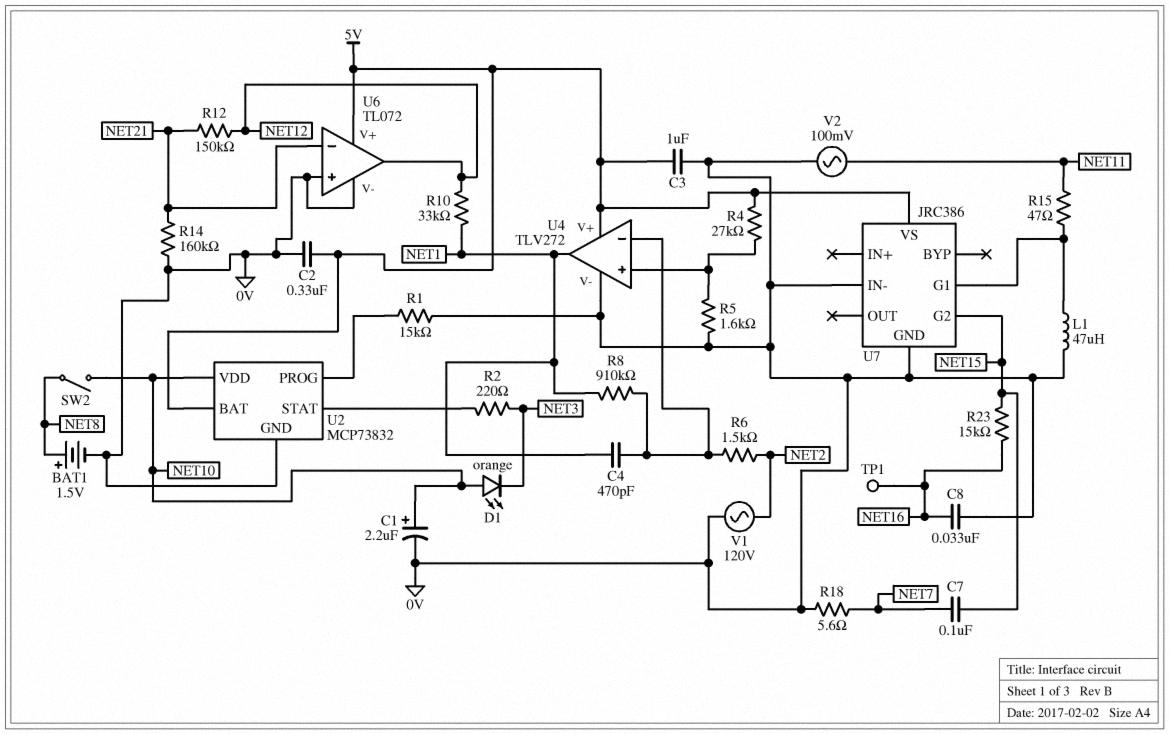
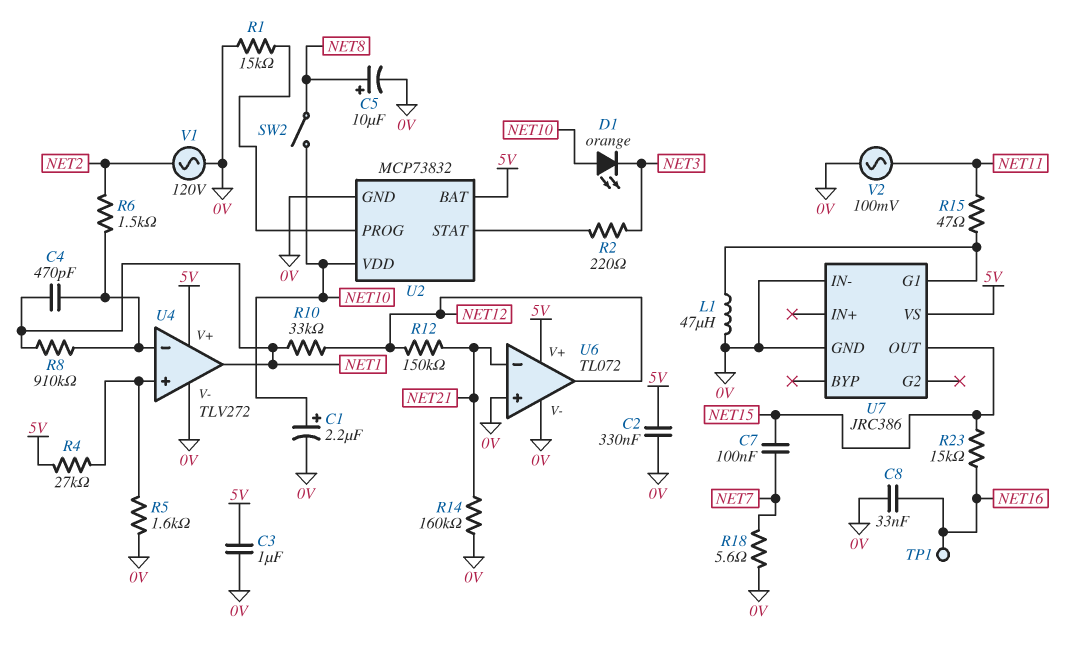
BAT1: 1.5V (plus NET8, minus 0V) -> none
C5: none -> 10uF (plus NET8, minus 0V)
U7 pin G2: NET15 -> none
U7 pin OUT: none -> NET15

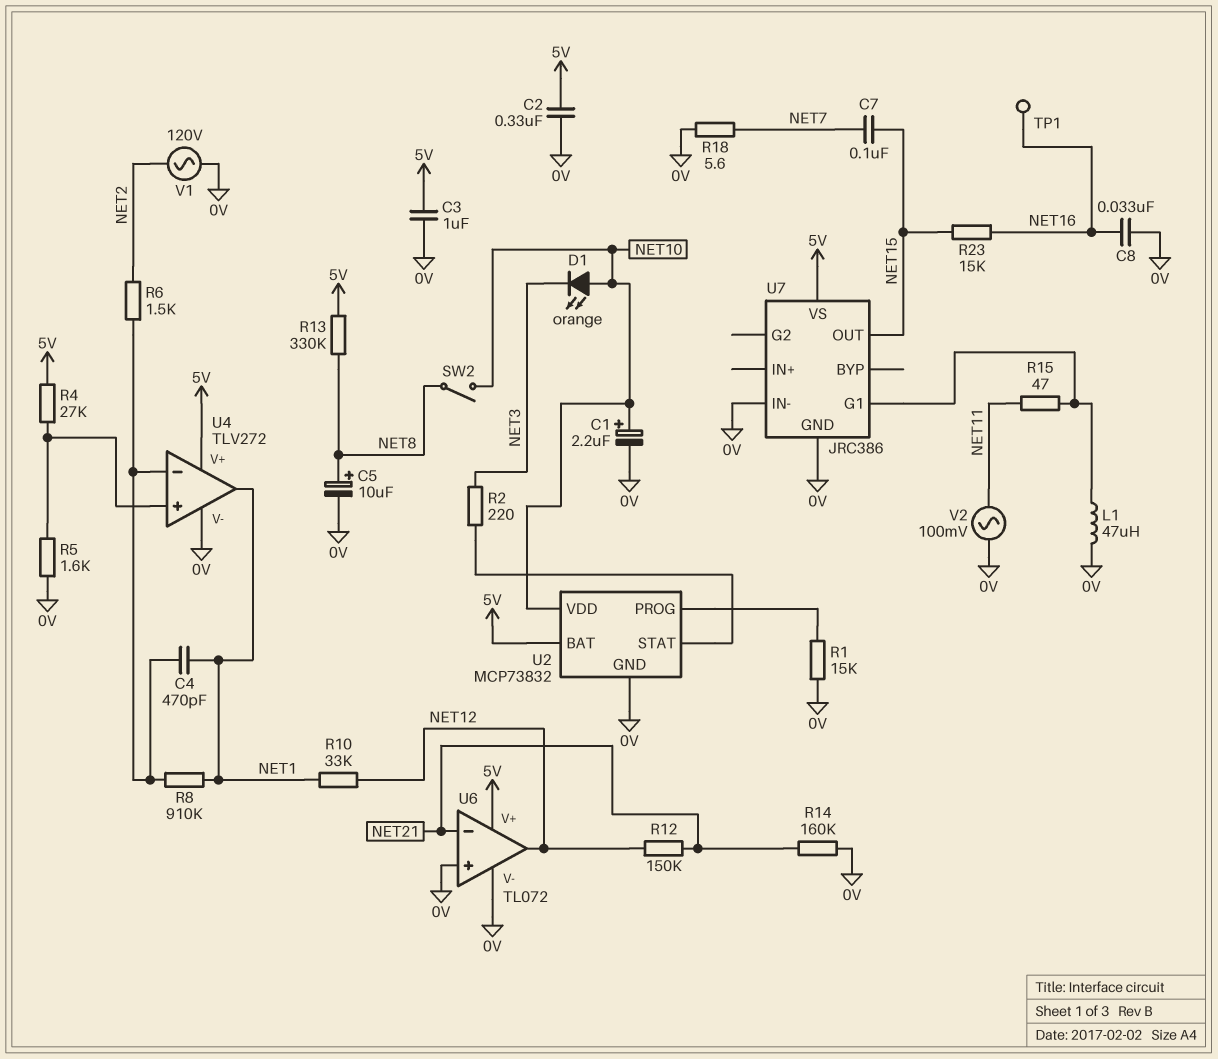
R13: none -> 330k (5V, NET8)

